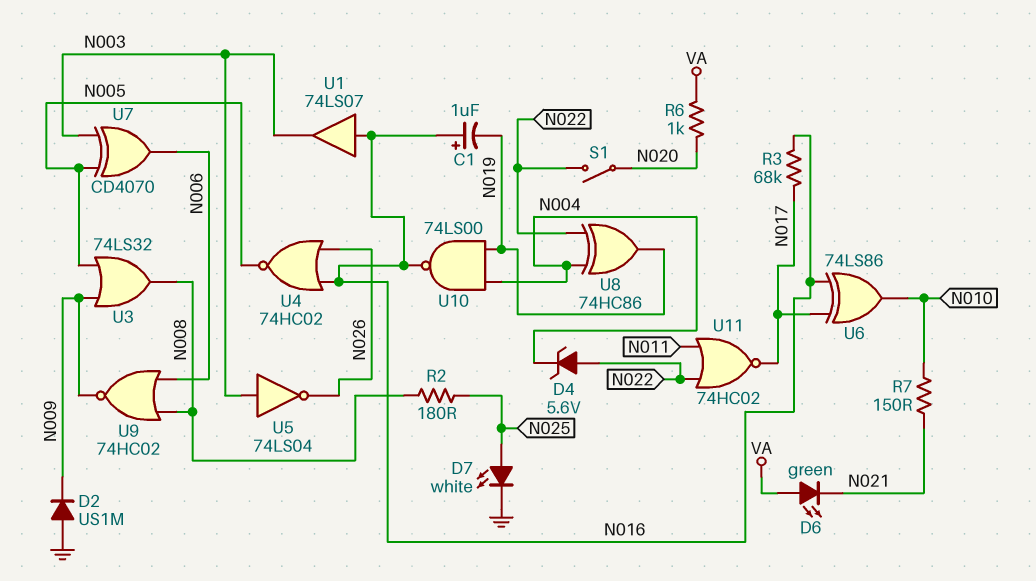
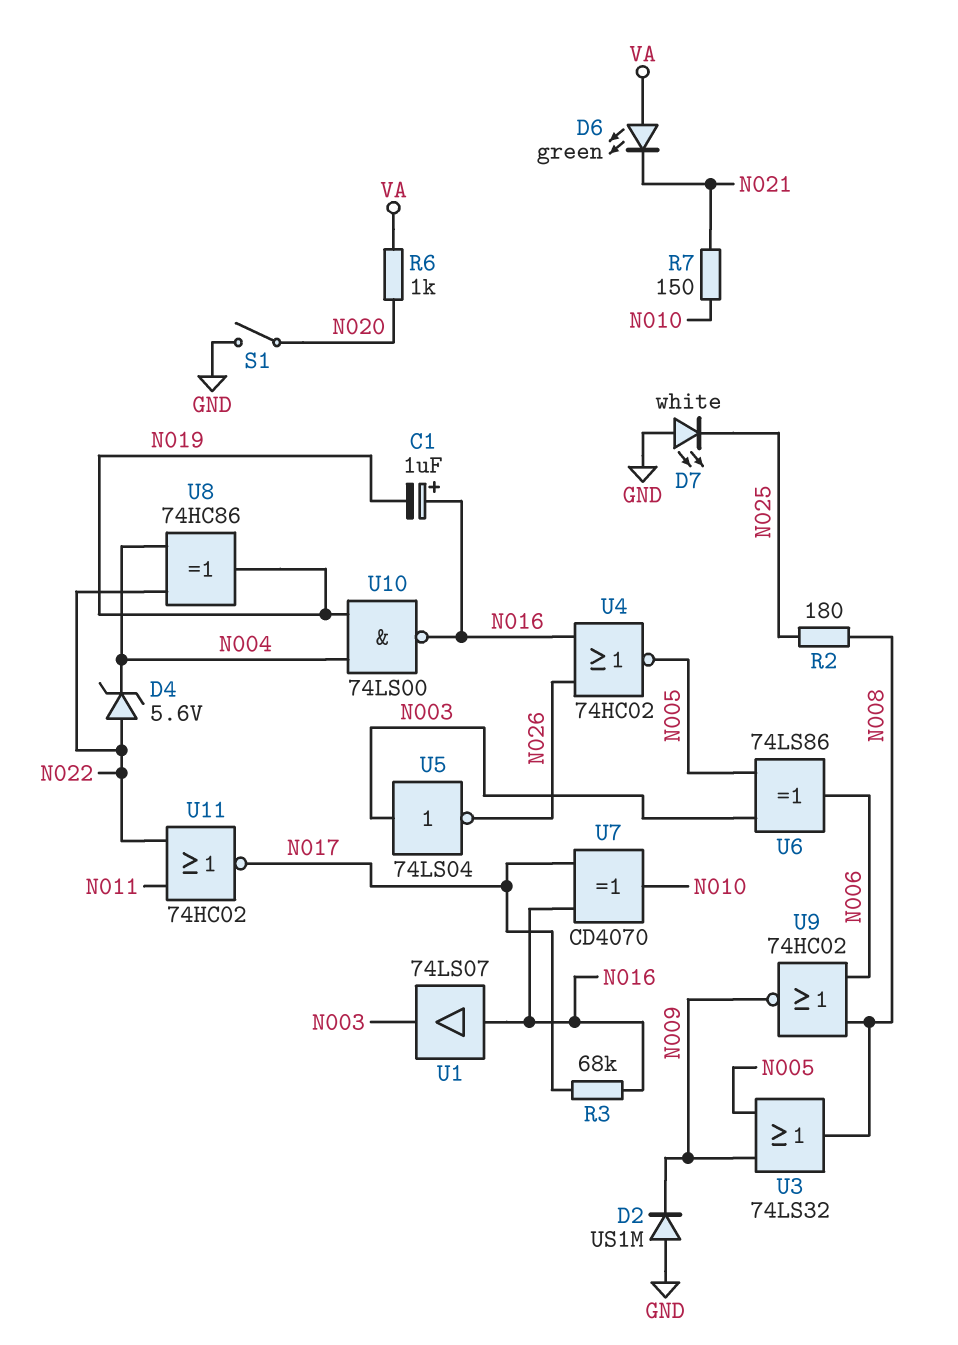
D7: LED white (A N025, K GND) -> LED white (A GND, K N025)
S1: switch (N020, N022) -> switch (GND, N020)
U6: XOR 74LS86 (in N016, in N017, out N010) -> XOR 74LS86 (in N003, in N005, out N006)
U7: XOR CD4070 (in N003, in N005, out N006) -> XOR CD4070 (in N016, in N017, out N010)

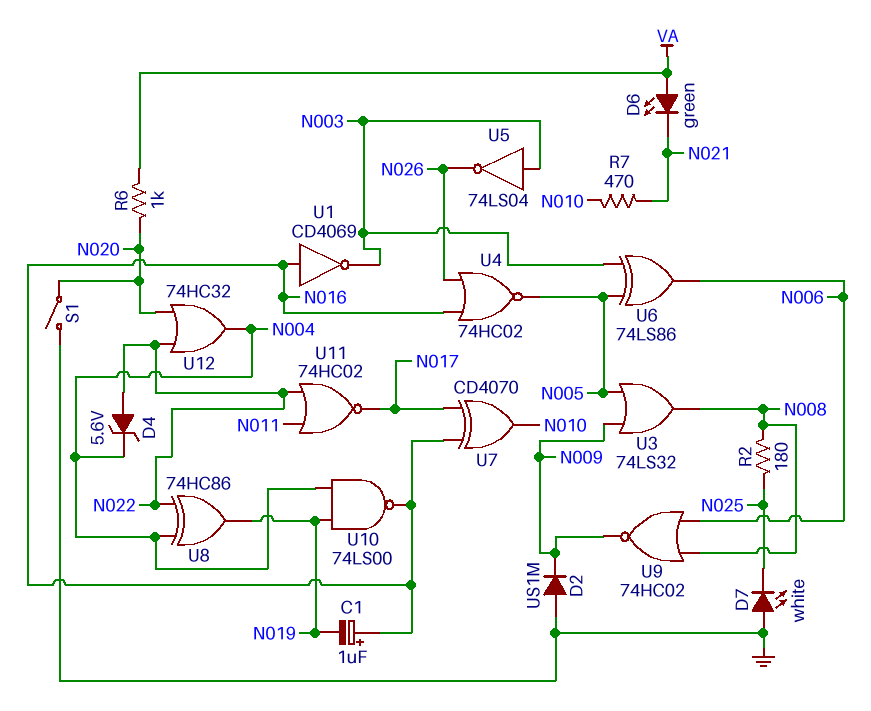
R3: 68k (N016, N017) -> none
R7: 150 (N010, N021) -> 470 (N010, N021)
U1: buffer 74LS07 (in N016, out N003) -> NOT CD4069 (in N016, out N003)
U12: none -> OR 74HC32 (in N020, in N022, out N004)

